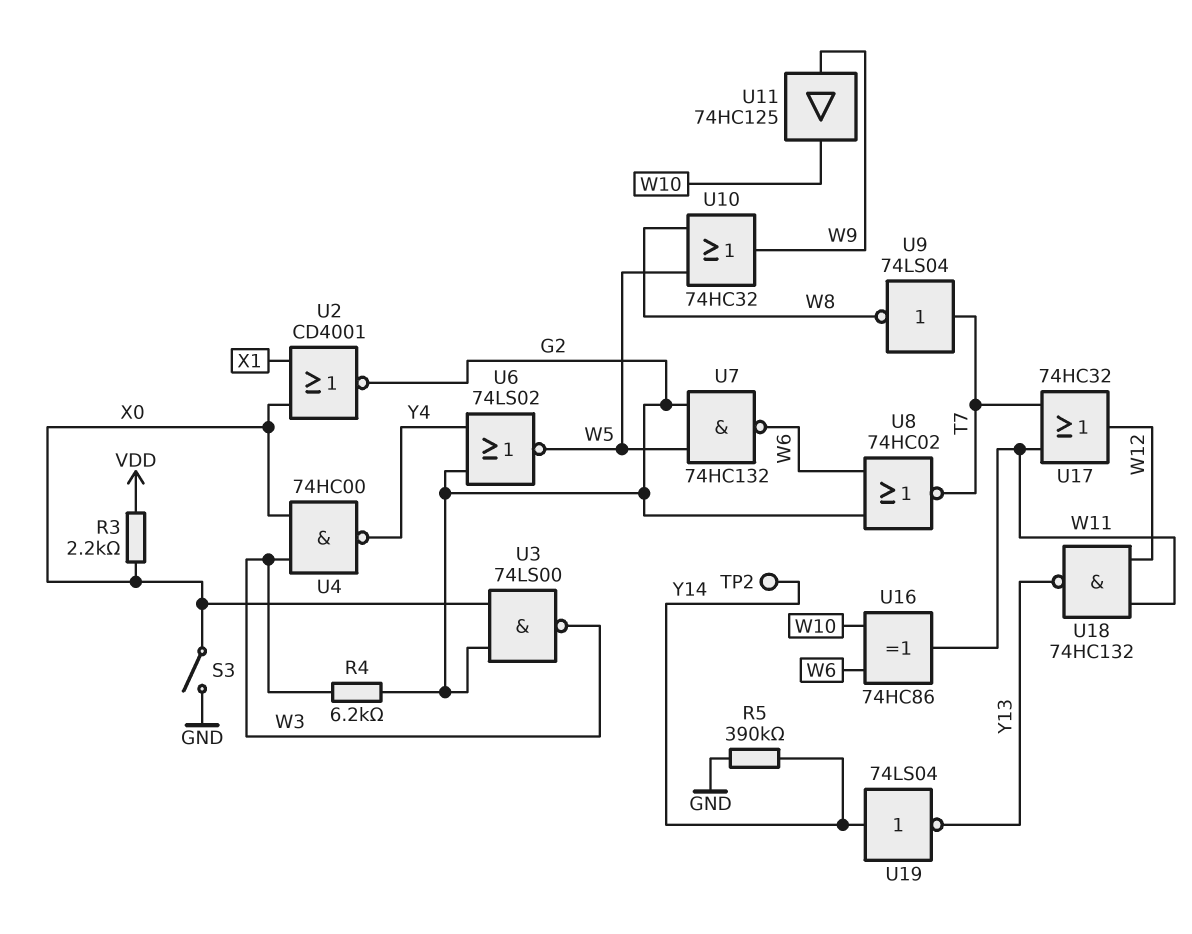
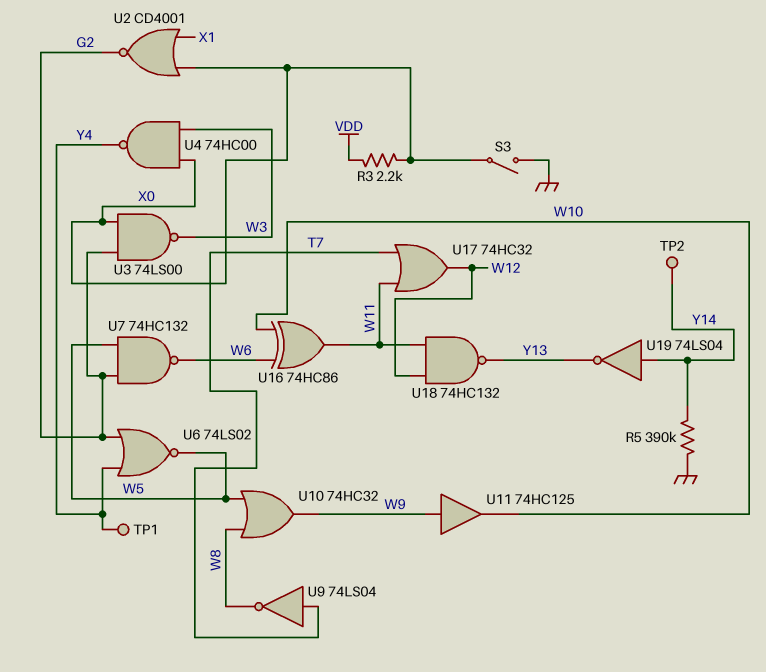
R4: 6.2k (G2, W3) -> none
TP1: none -> test point (Y4)
U8: NOR 74HC02 (in G2, in W6, out T7) -> none

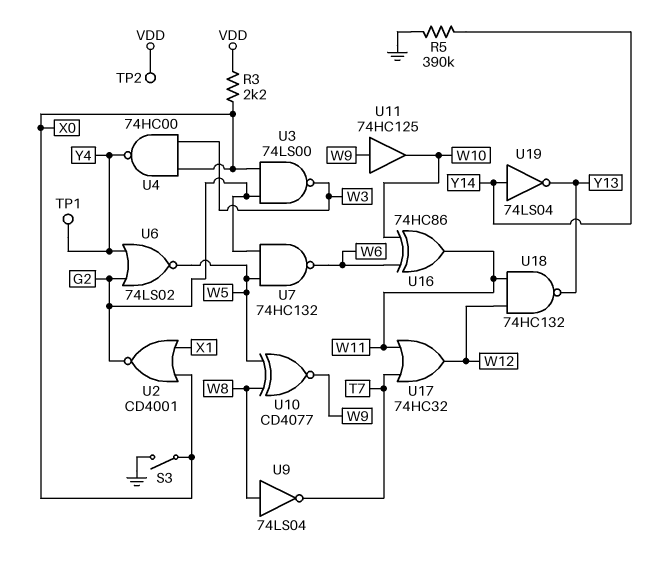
TP2: test point (Y14) -> test point (VDD)
U9: NOT 74LS04 (in T7, out W8) -> NOT 74LS04 (in W8, out T7)
U10: OR 74HC32 (in W5, in W8, out W9) -> XNOR CD4077 (in W5, in W8, out W9)

